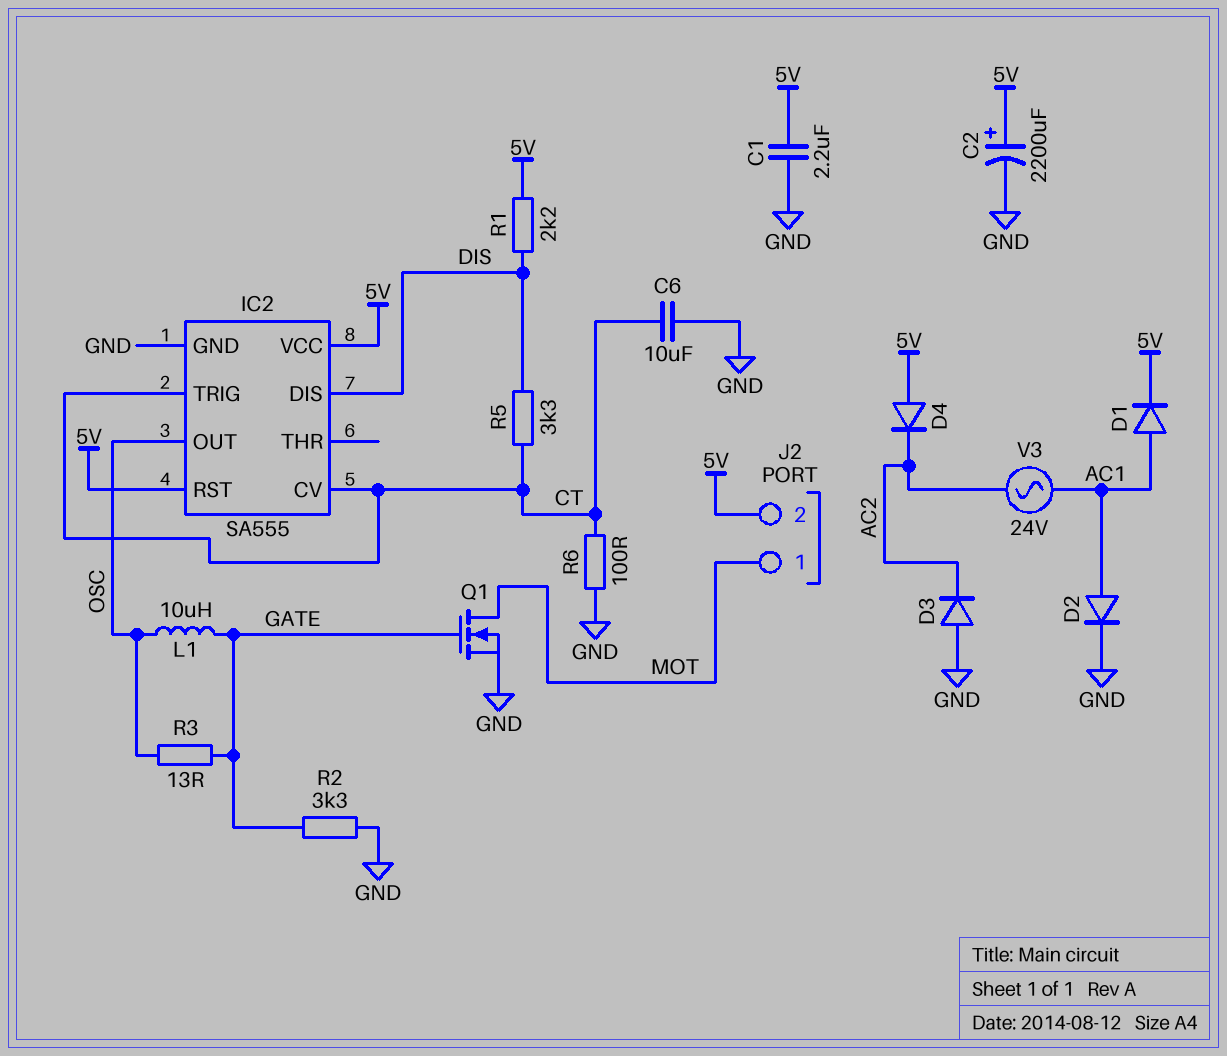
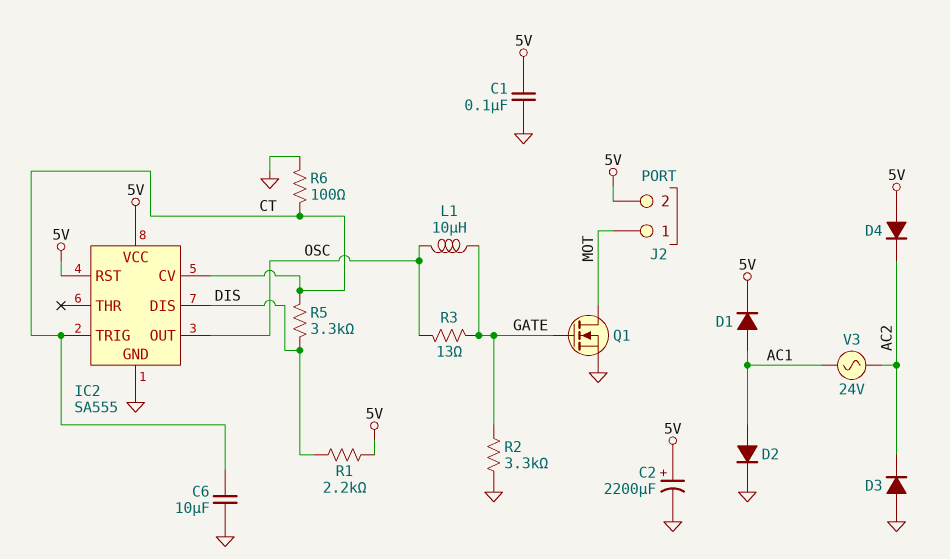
C1: 2.2uF (5V, GND) -> 100nF (5V, GND)

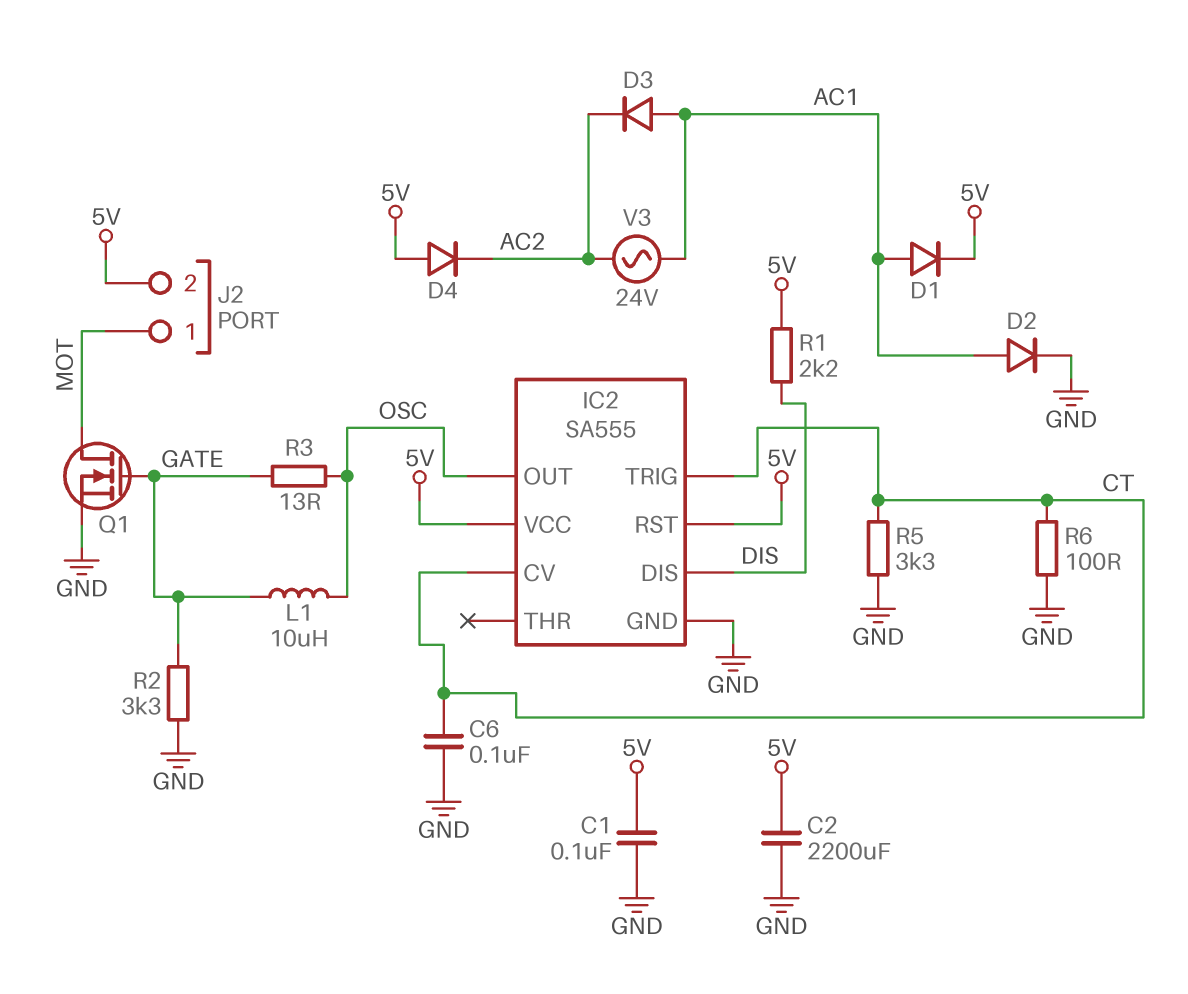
C2: 2200uF (plus 5V, minus GND) -> 2200uF (5V, GND)
C6: 10uF (CT, GND) -> 100nF (CT, GND)
D3: diode (A GND, K AC2) -> diode (A AC1, K AC2)
R5: 3.3k (CT, DIS) -> 3.3k (CT, GND)

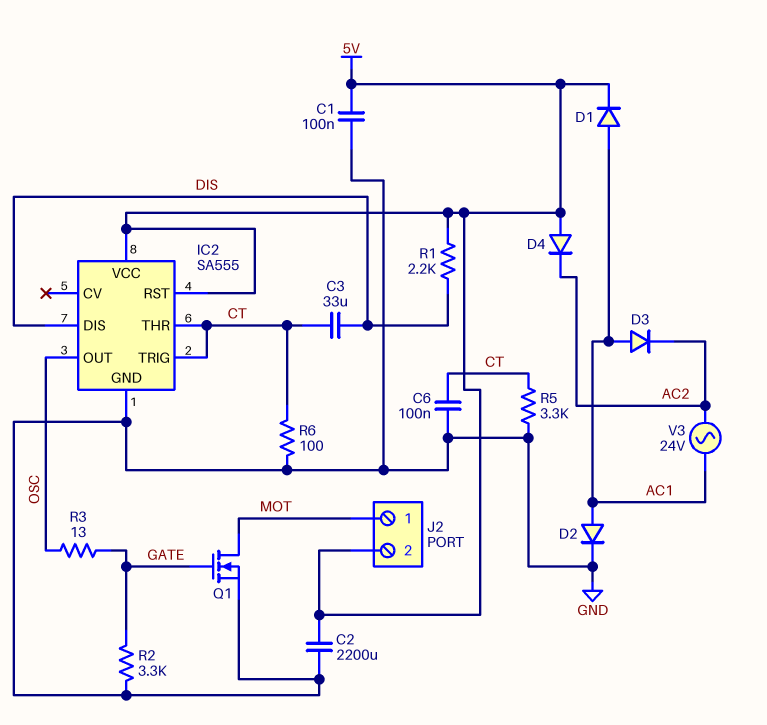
C3: none -> 33uF (CT, DIS)
IC2 pin CV: CT -> none
IC2 pin THR: none -> CT
L1: 10uH (GATE, OSC) -> none

